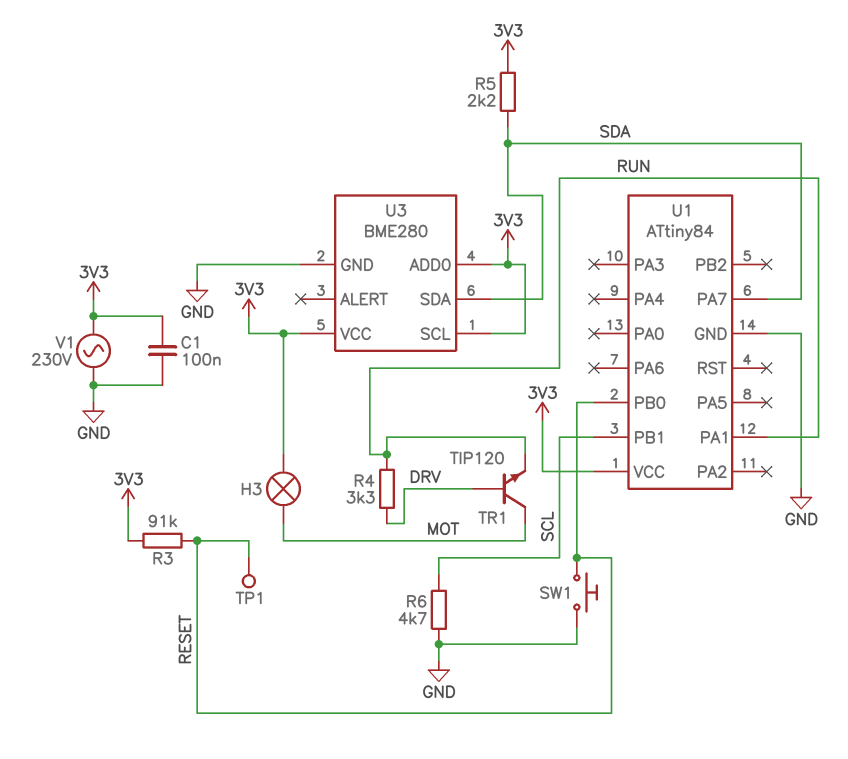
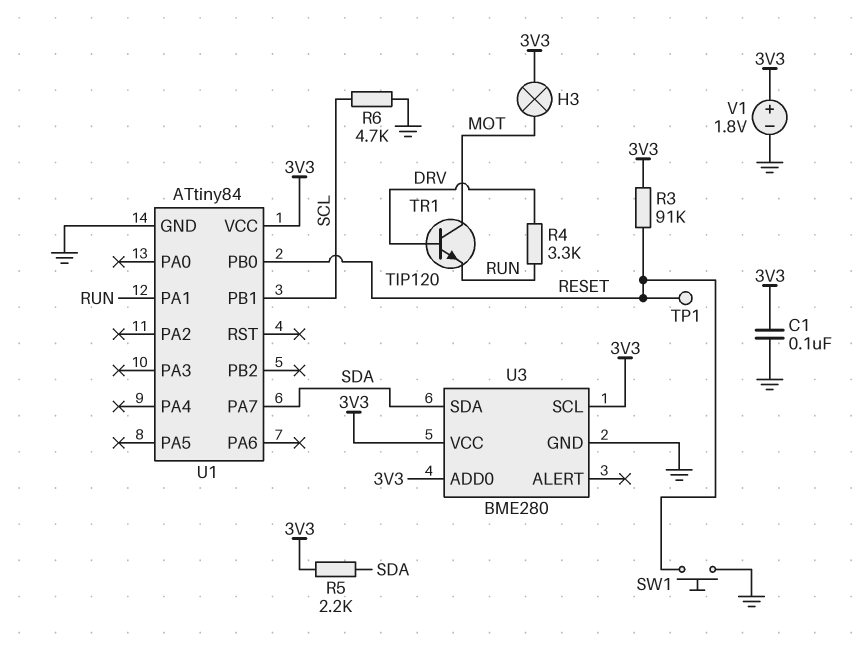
V1: AC 230V (3V3, GND) -> 1.8V (plus 3V3, minus GND)

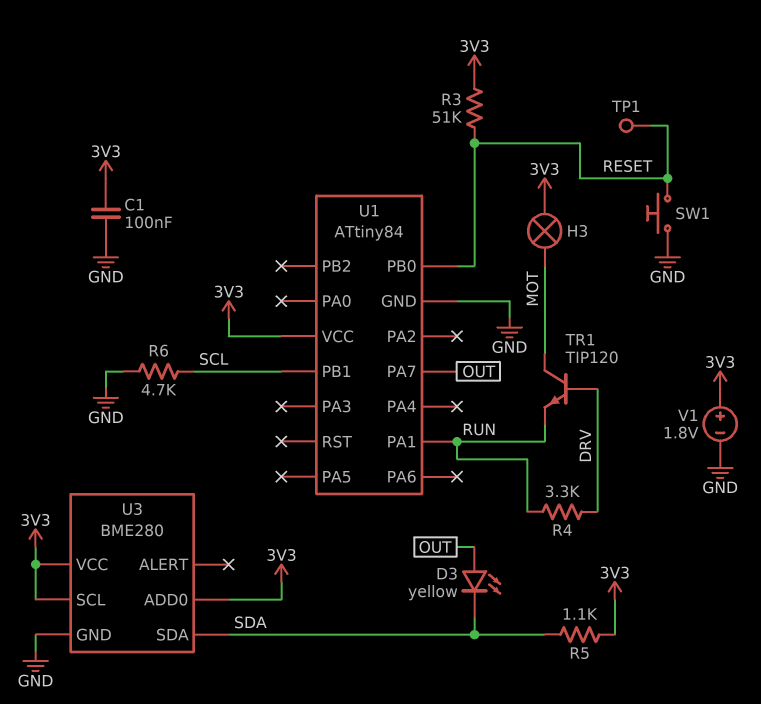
D3: none -> LED yellow (A OUT, K SDA)
R3: 91k (3V3, RESET) -> 51k (3V3, RESET)
R5: 2.2k (3V3, SDA) -> 1.1k (3V3, SDA)
U1 pin PA7: SDA -> OUT

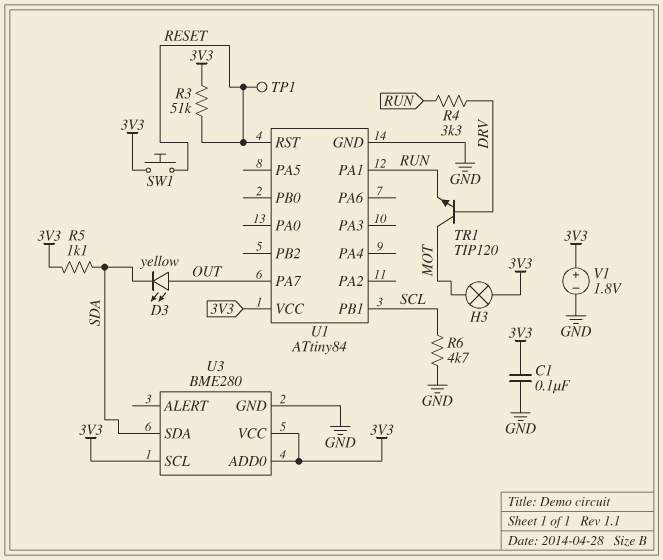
SW1: button (GND, RESET) -> button (3V3, RESET)
U1 pin PB0: RESET -> none
U1 pin RST: none -> RESET

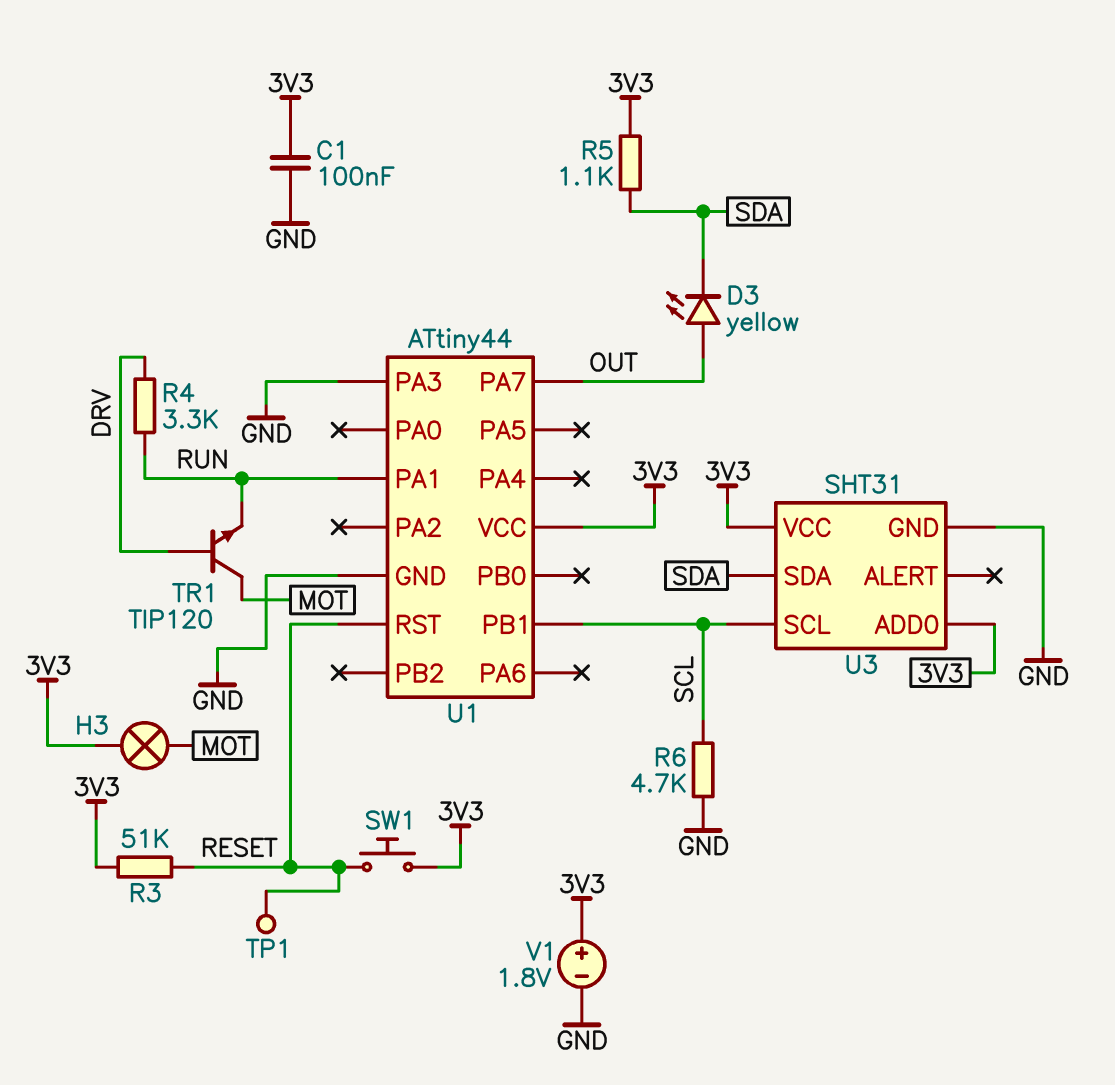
U1: ATtiny84 -> ATtiny44
U1 pin PA3: none -> GND
U3: BME280 -> SHT31
U3 pin SCL: 3V3 -> SCL

